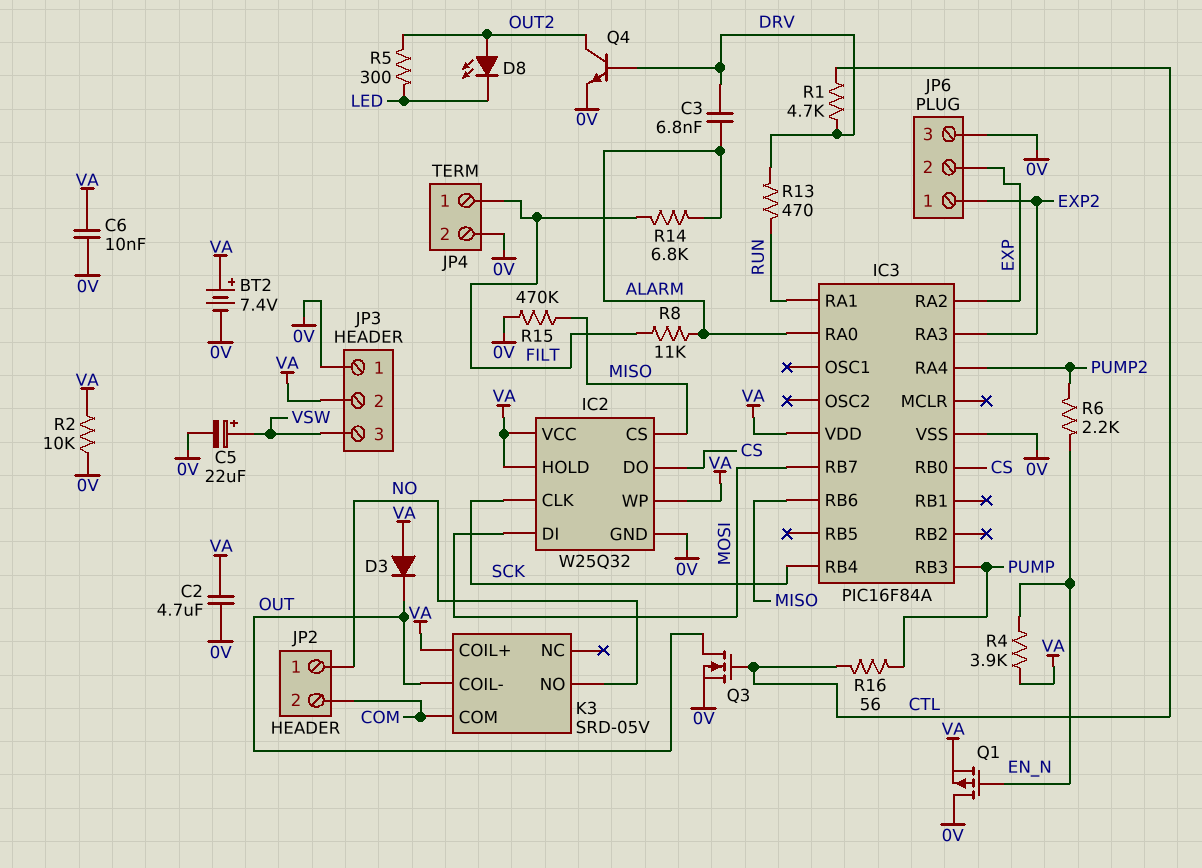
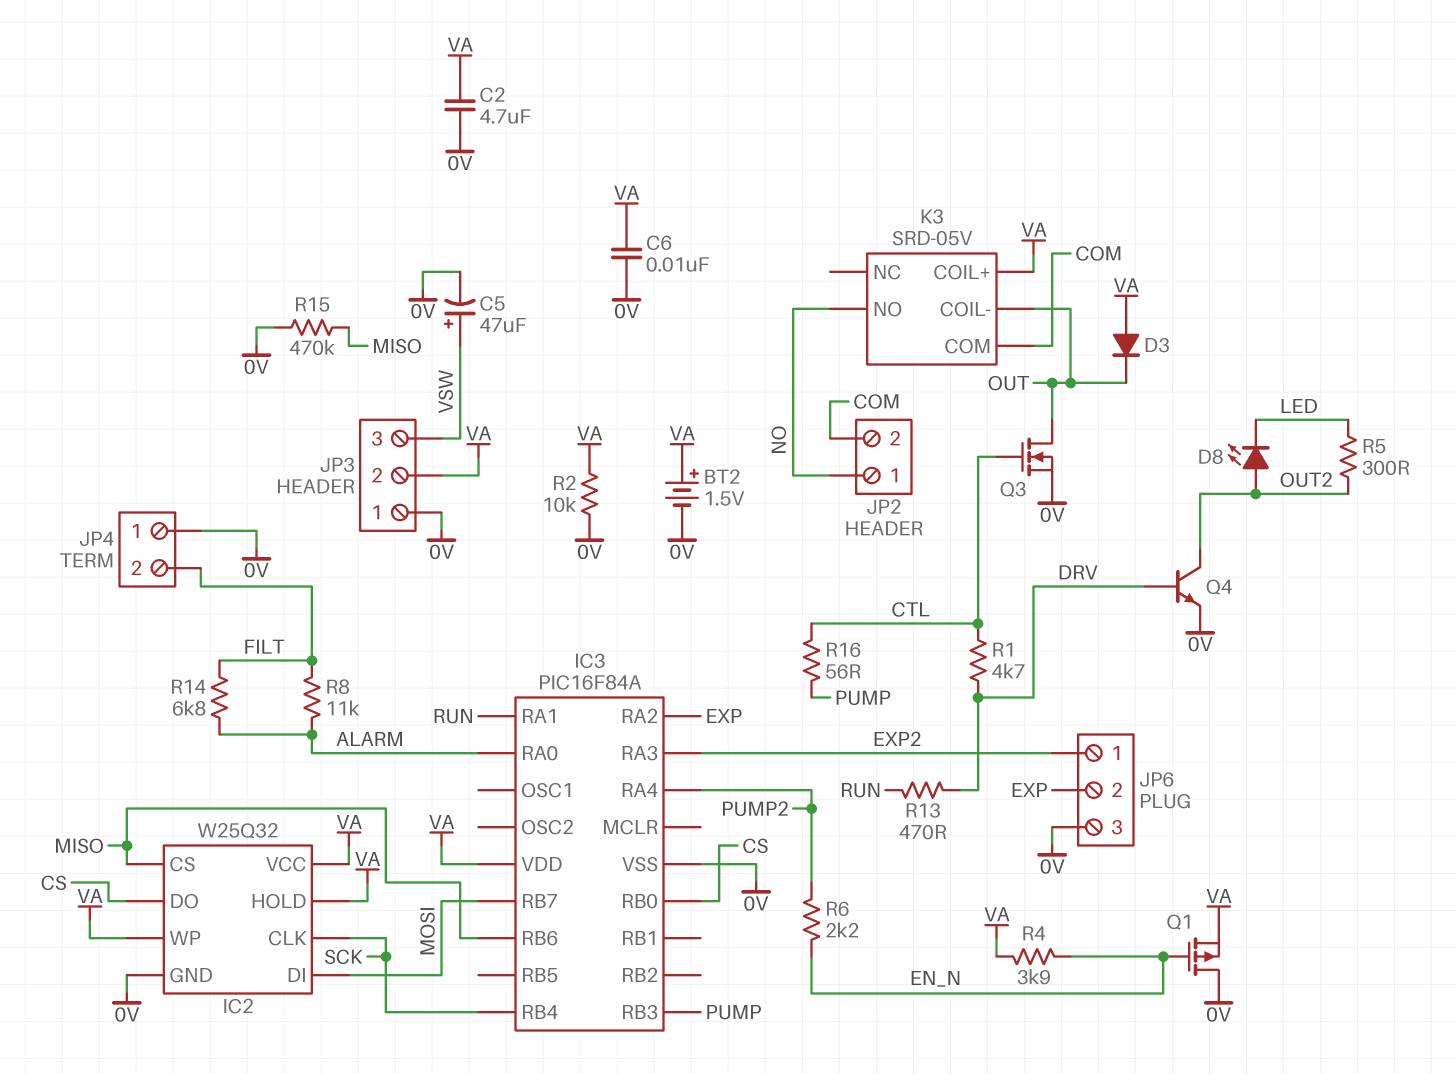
BT2: 7.4V (plus VA, minus 0V) -> 1.5V (plus VA, minus 0V)
C3: 6.8nF (ALARM, DRV) -> none
C5: 22uF (plus VSW, minus 0V) -> 47uF (plus VSW, minus 0V)
JP4 pin 1: FILT -> 0V
JP4 pin 2: 0V -> FILT

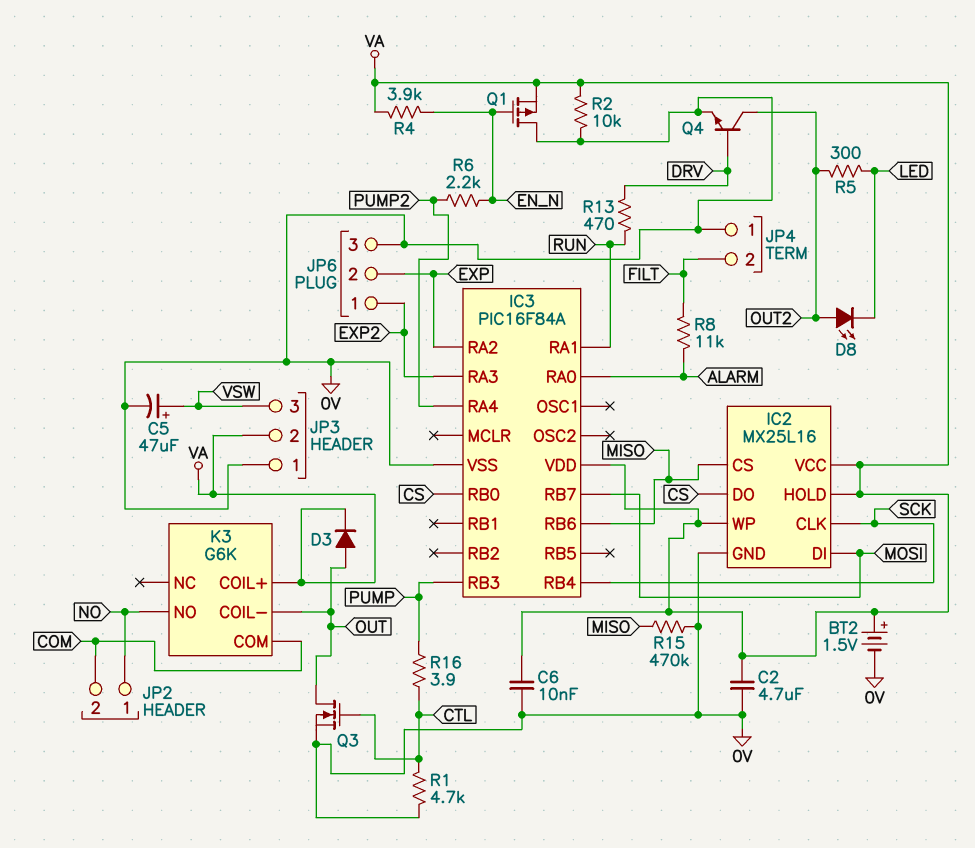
D3: diode (A VA, K OUT) -> diode (A OUT, K VA)
IC2: W25Q32 -> MX25L16
K3: SRD-05V -> G6K
R1: 4.7k (CTL, DRV) -> 4.7k (0V, CTL)
R14: 6.8k (ALARM, FILT) -> none
R16: 56 (CTL, PUMP) -> 3.9 (CTL, PUMP)

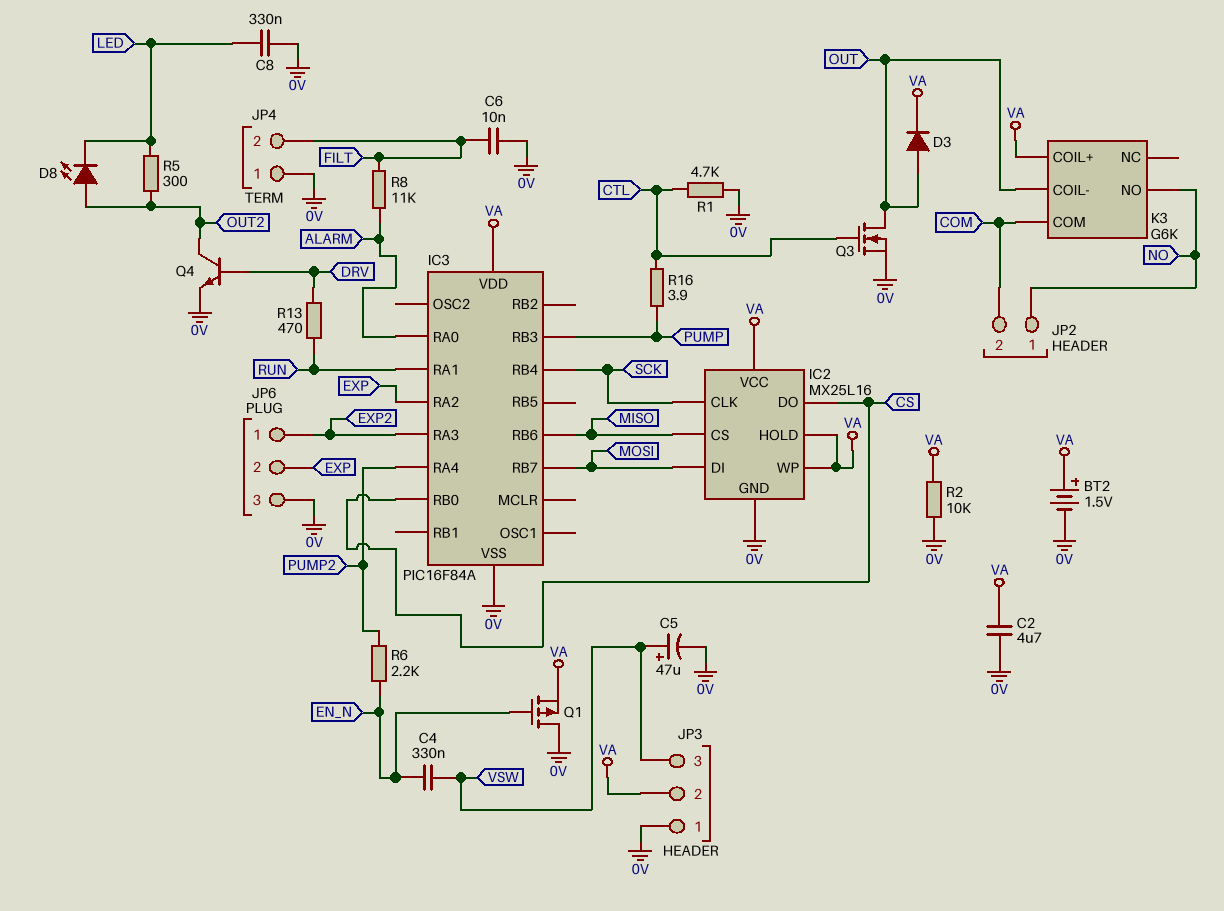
C4: none -> 330nF (EN_N, VSW)
C6: 10nF (0V, VA) -> 10nF (0V, FILT)
C8: none -> 330nF (0V, LED)
R4: 3.9k (EN_N, VA) -> none
R15: 470k (0V, MISO) -> none

